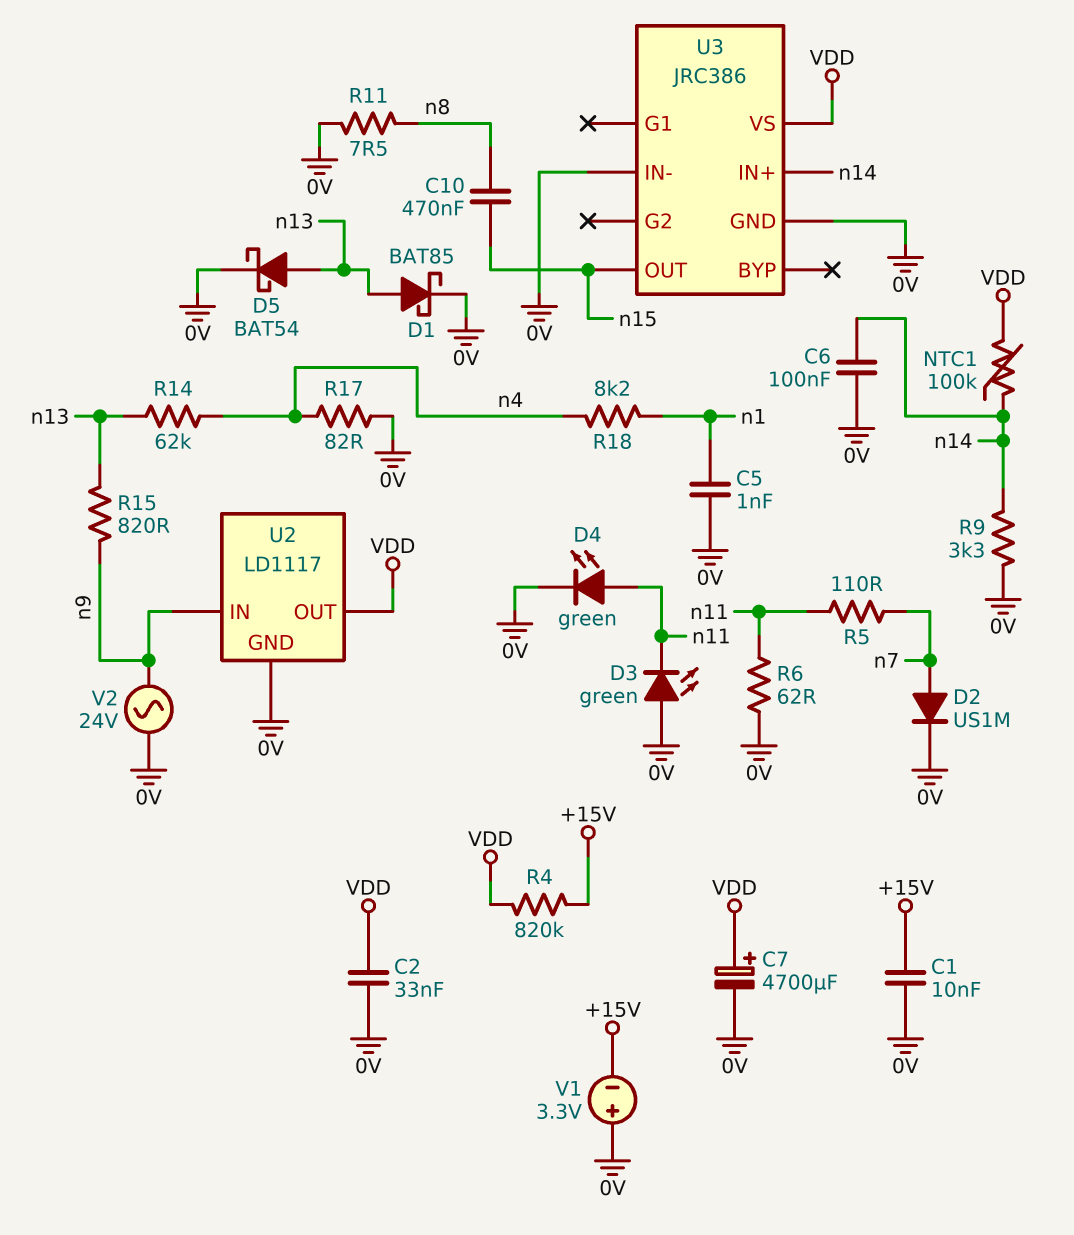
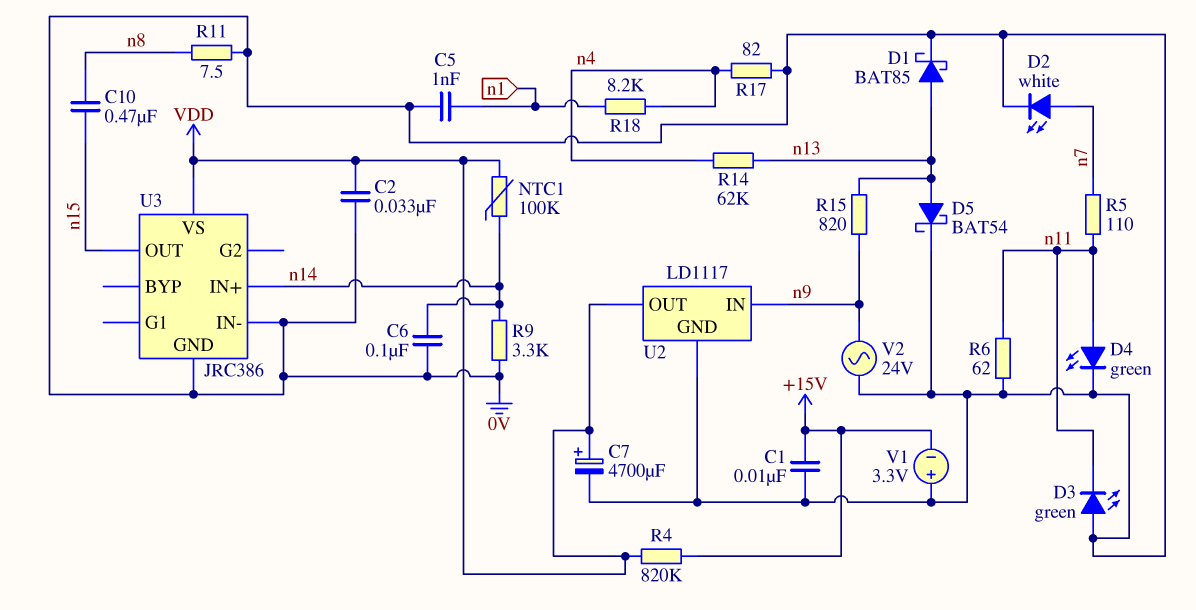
D2: diode US1M (A n7, K 0V) -> LED white (A n7, K 0V)

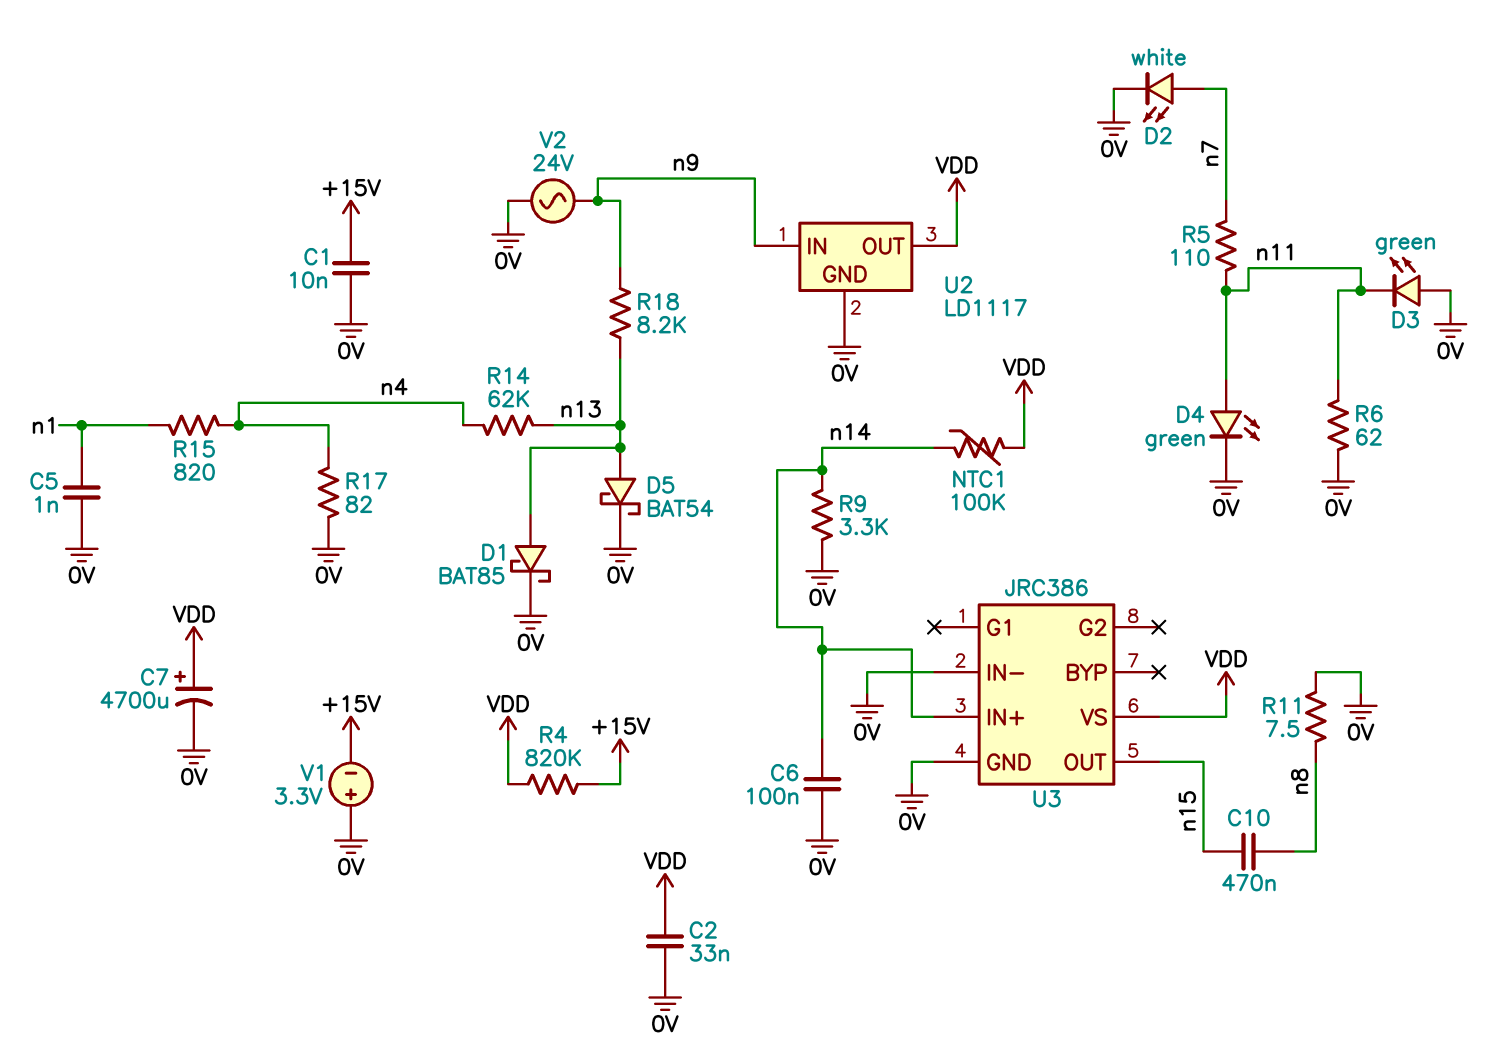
R15: 820 (n9, n13) -> 820 (n1, n4)
R18: 8.2k (n1, n4) -> 8.2k (n9, n13)

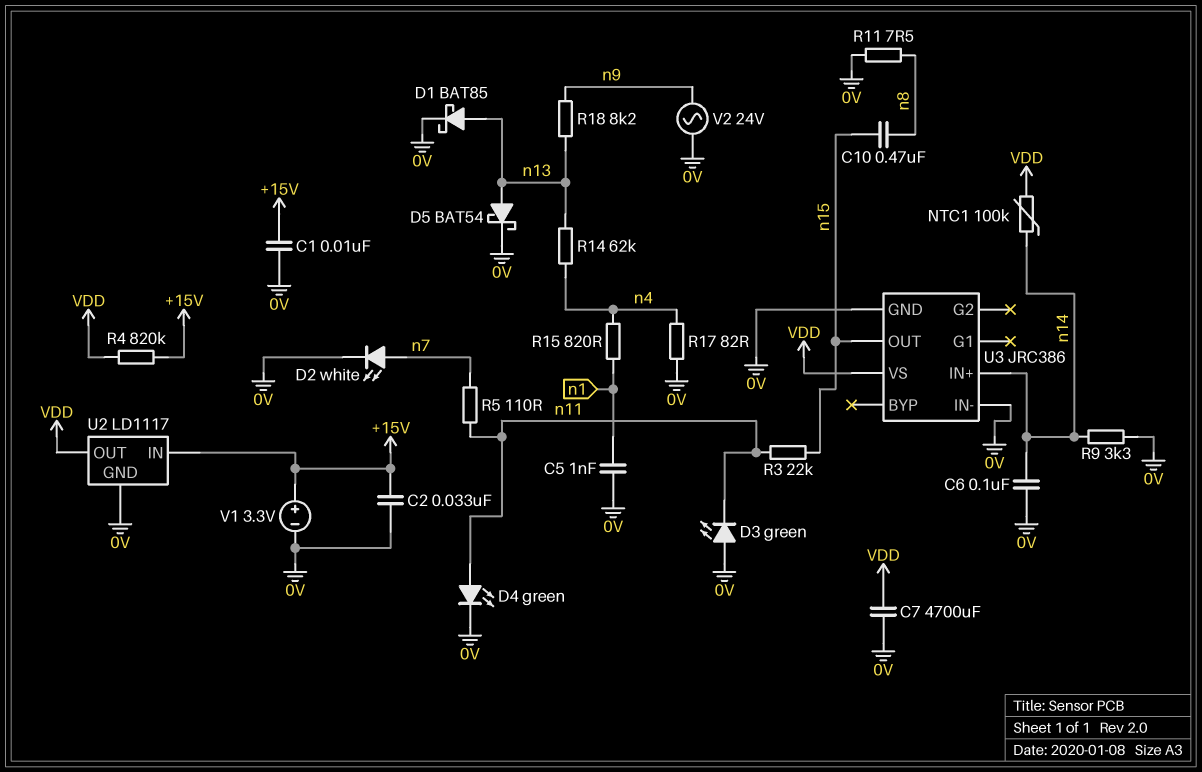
C2: 33nF (0V, VDD) -> 33nF (+15V, 0V)
C7: 4700uF (plus VDD, minus 0V) -> 4700uF (0V, VDD)
R3: none -> 22k (n11, n15)
R6: 62 (0V, n11) -> none
U2 pin IN: n9 -> +15V
V1: 3.3V (plus 0V, minus +15V) -> 3.3V (plus +15V, minus 0V)

